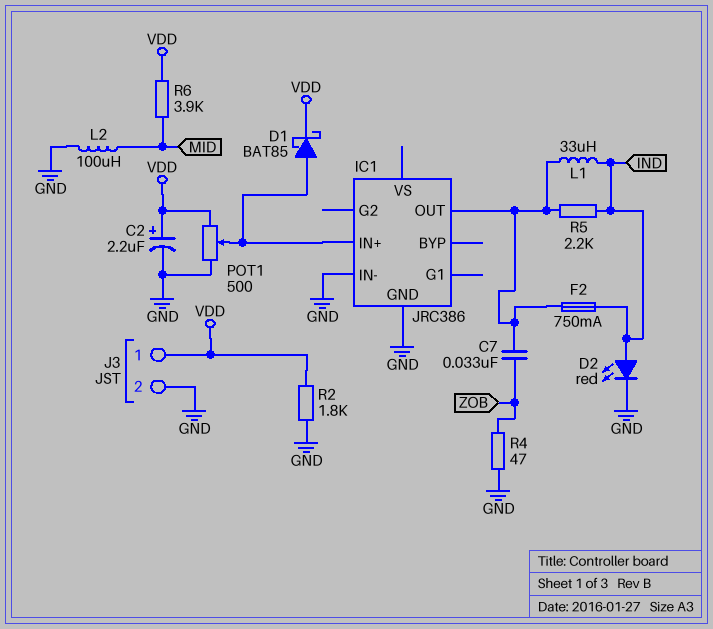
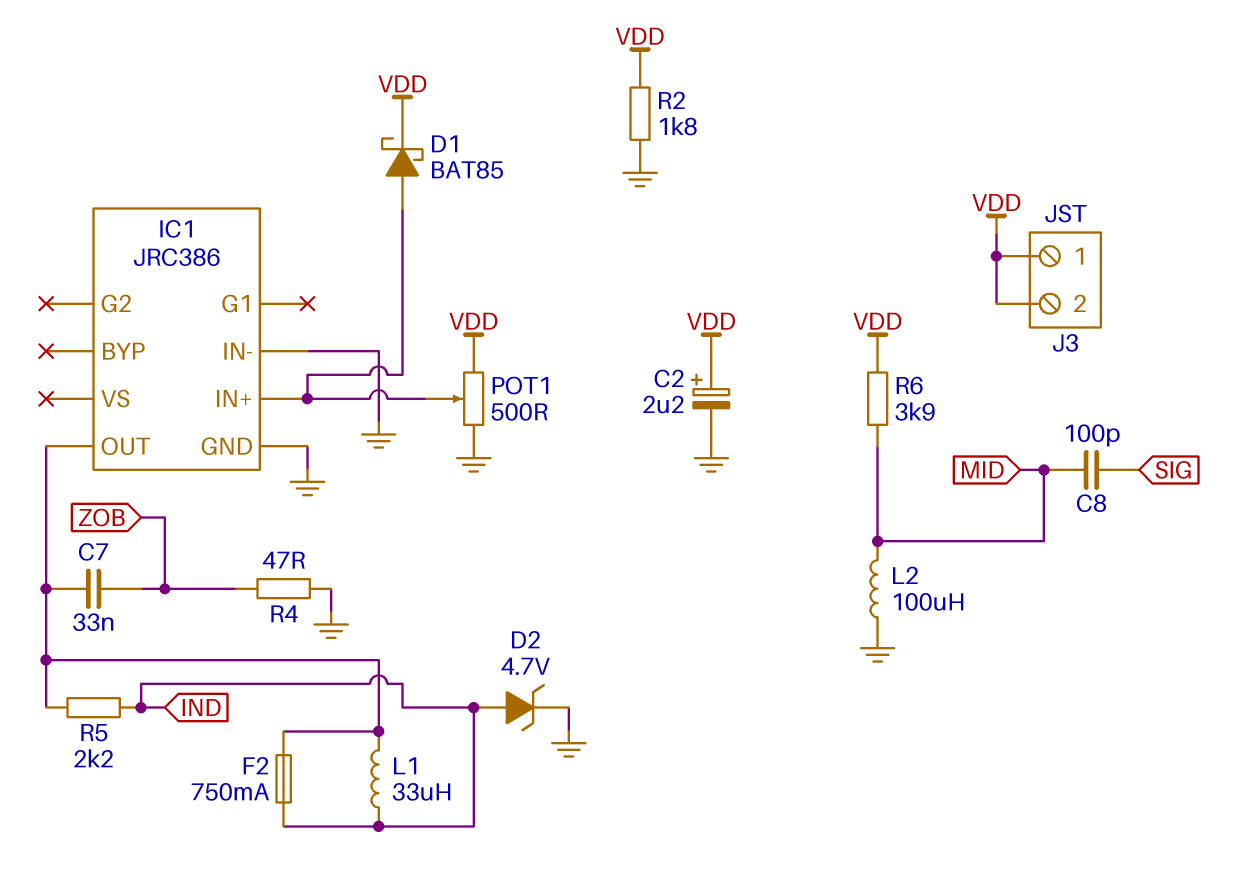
C8: none -> 100pF (MID, SIG)
D2: LED red (A IND, K GND) -> zener 4.7V (A IND, K GND)
J3 pin 2: GND -> VDD

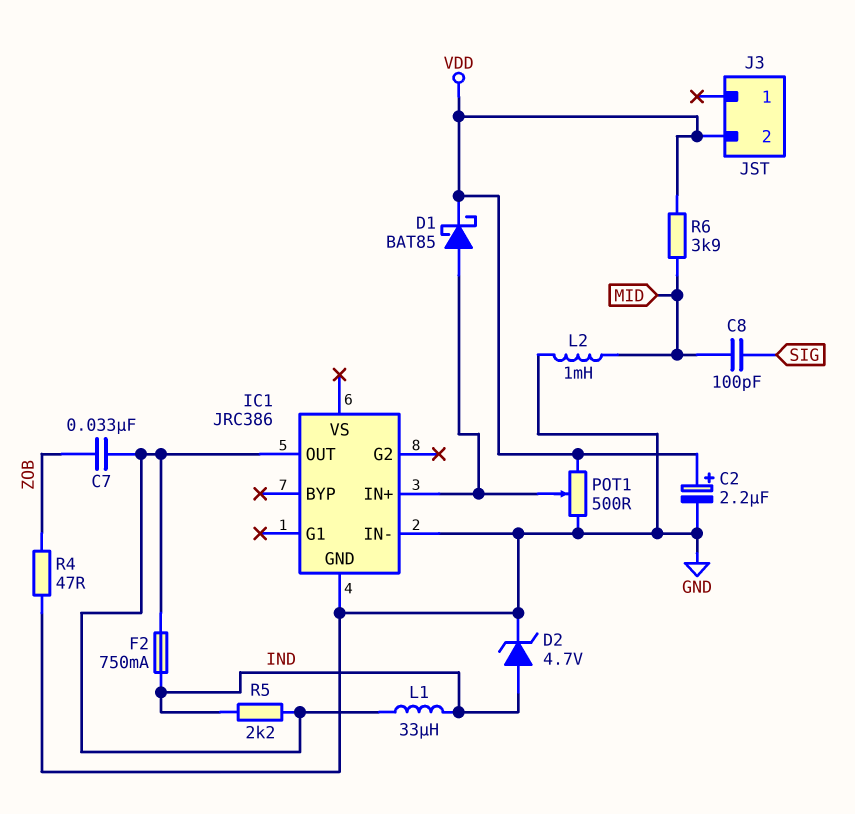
J3 pin 1: VDD -> none
L2: 100uH (GND, MID) -> 1mH (GND, MID)
R2: 1.8k (GND, VDD) -> none

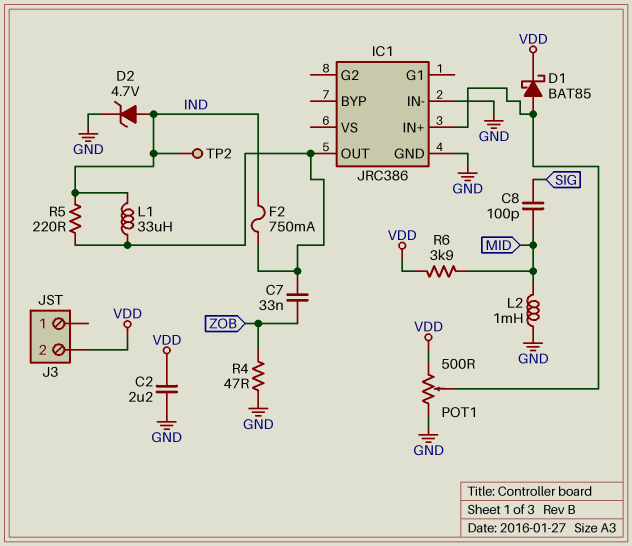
C2: 2.2uF (plus VDD, minus GND) -> 2.2uF (GND, VDD)
R5: 2.2k (IC1/OUT, IND) -> 220 (IC1/OUT, IND)
TP2: none -> test point (IND)

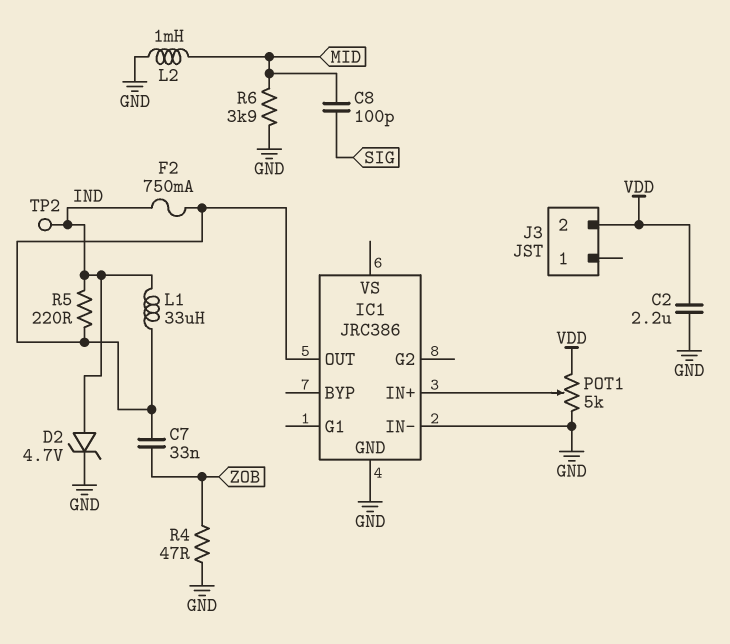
D1: schottky BAT85 (A IC1/IN+, K VDD) -> none
POT1: 500 (GND, VDD, wiper IC1/IN+) -> 5k (GND, VDD, wiper IC1/IN+)
R6: 3.9k (MID, VDD) -> 3.9k (GND, MID)

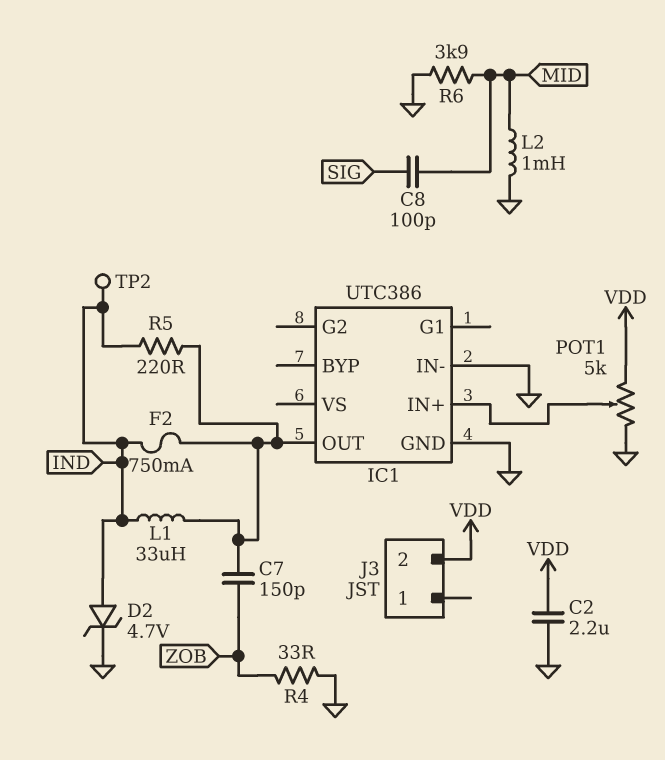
C7: 33nF (IC1/OUT, ZOB) -> 150pF (IC1/OUT, ZOB)
IC1: JRC386 -> UTC386
R4: 47 (GND, ZOB) -> 33 (GND, ZOB)

